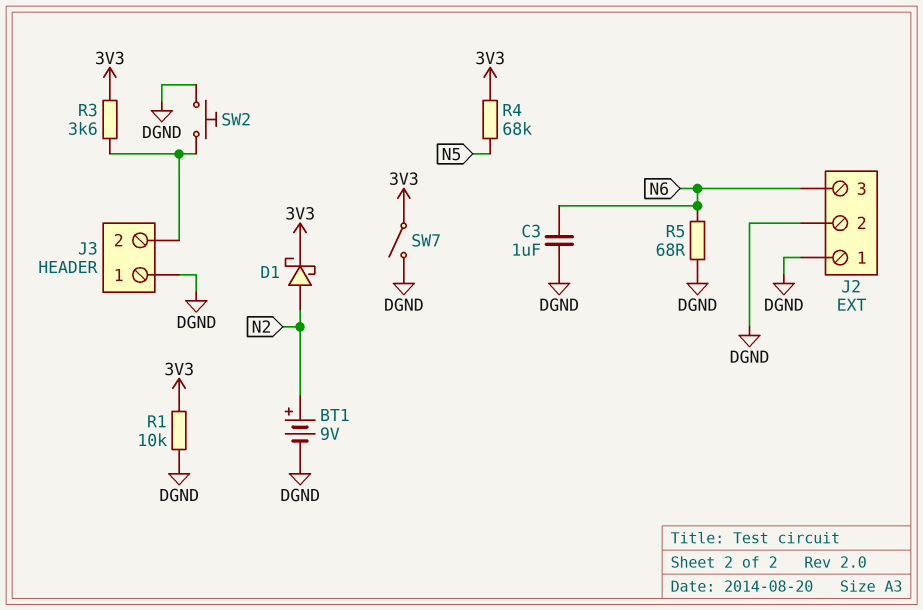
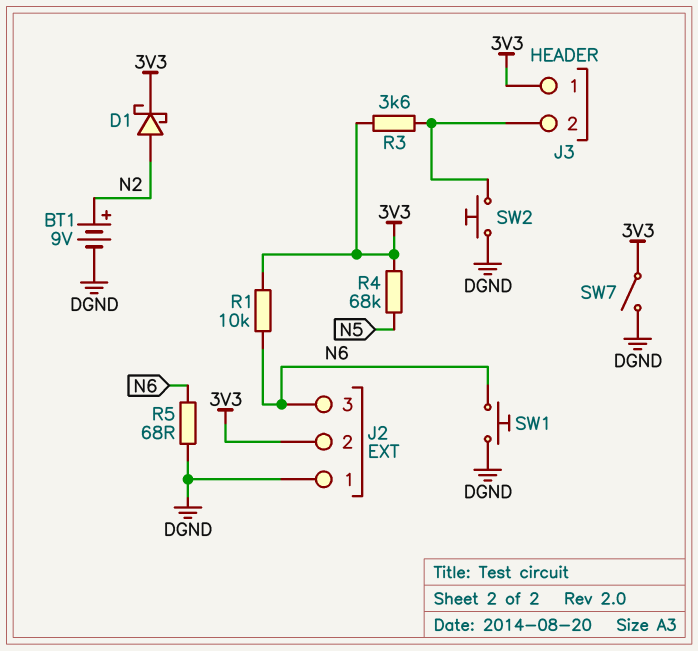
C3: 1uF (DGND, N6) -> none
J2 pin 2: DGND -> 3V3
J3 pin 1: DGND -> 3V3
R1: 10k (3V3, DGND) -> 10k (3V3, N6)
SW1: none -> button (DGND, N6)

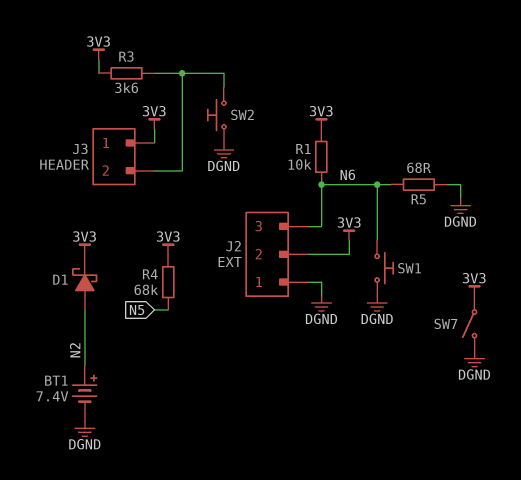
BT1: 9V (plus N2, minus DGND) -> 7.4V (plus N2, minus DGND)

